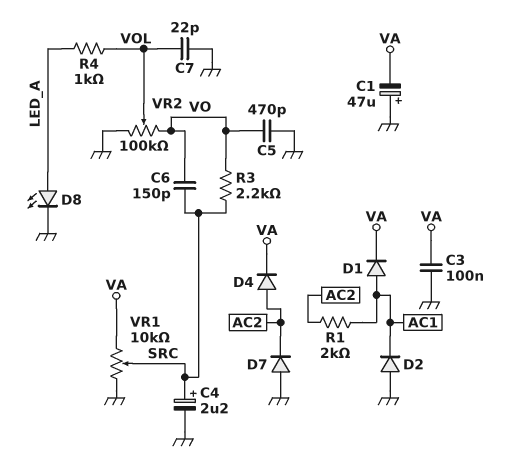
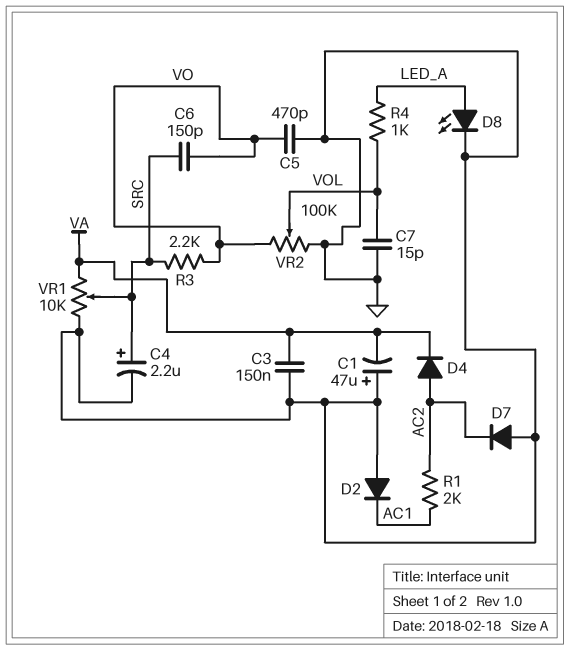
C3: 100nF (GND, VA) -> 150nF (GND, VA)
C7: 22pF (GND, VOL) -> 15pF (GND, VOL)
D1: diode (A AC1, K VA) -> none

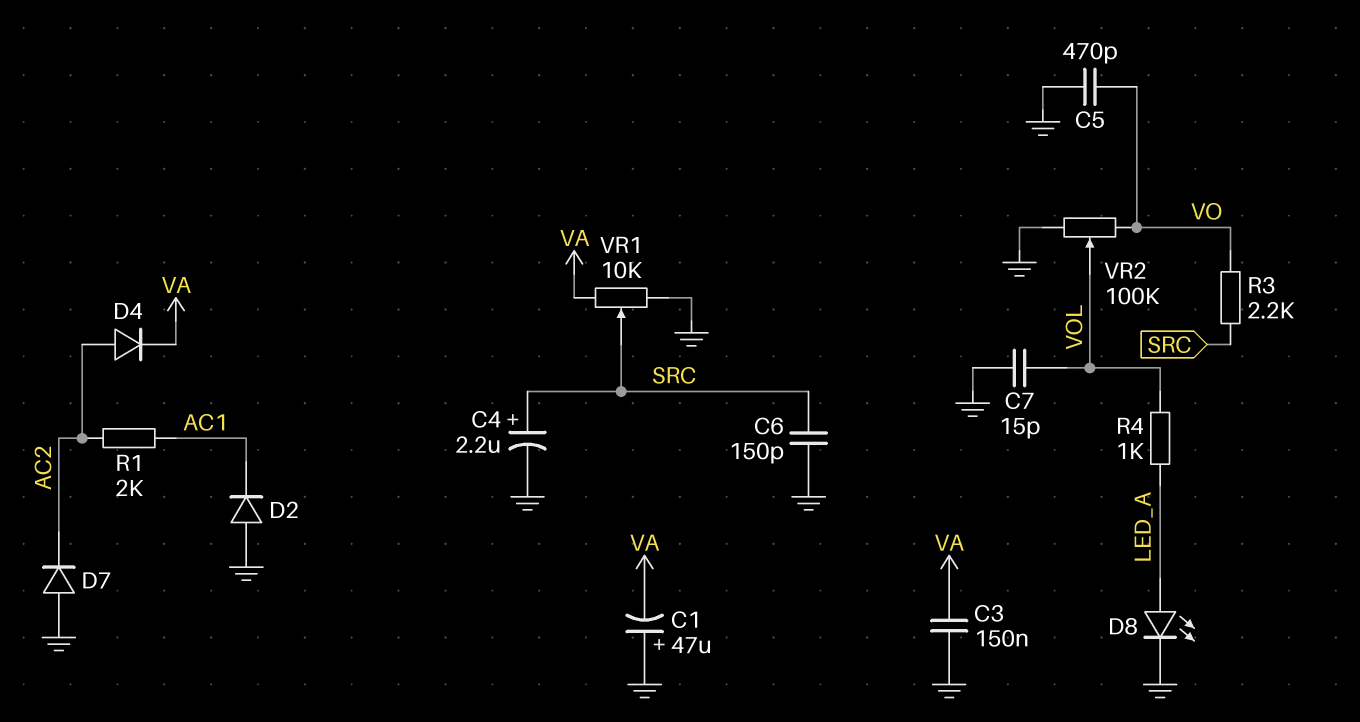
C6: 150pF (SRC, VO) -> 150pF (GND, SRC)

